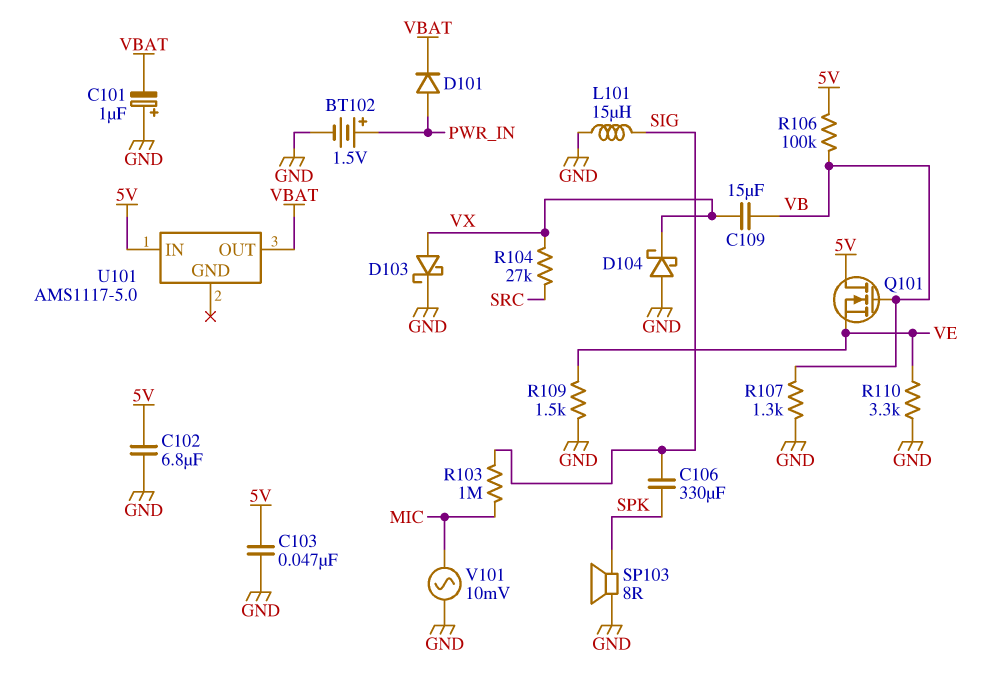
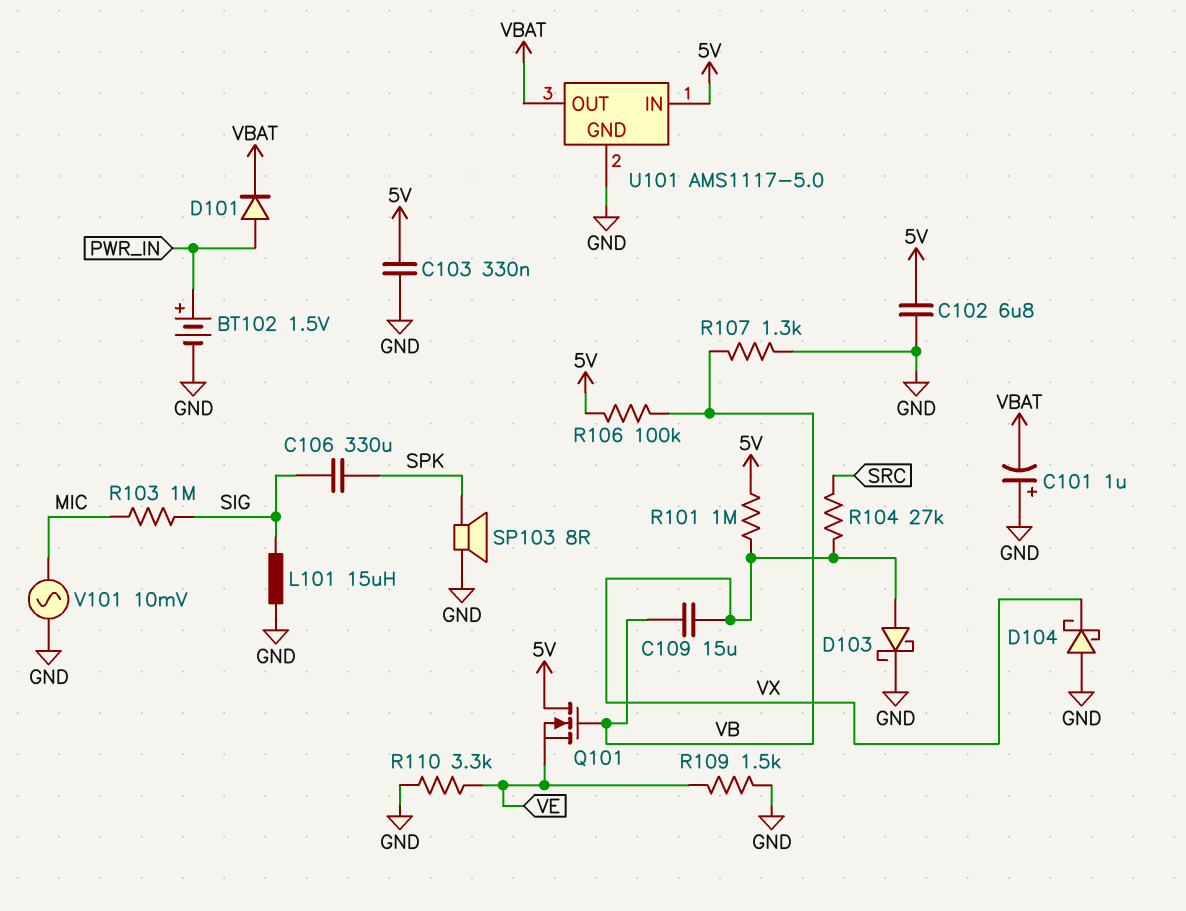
C103: 47nF (5V, GND) -> 330nF (5V, GND)
R101: none -> 1M (5V, VX)
U101 pin GND: none -> GND

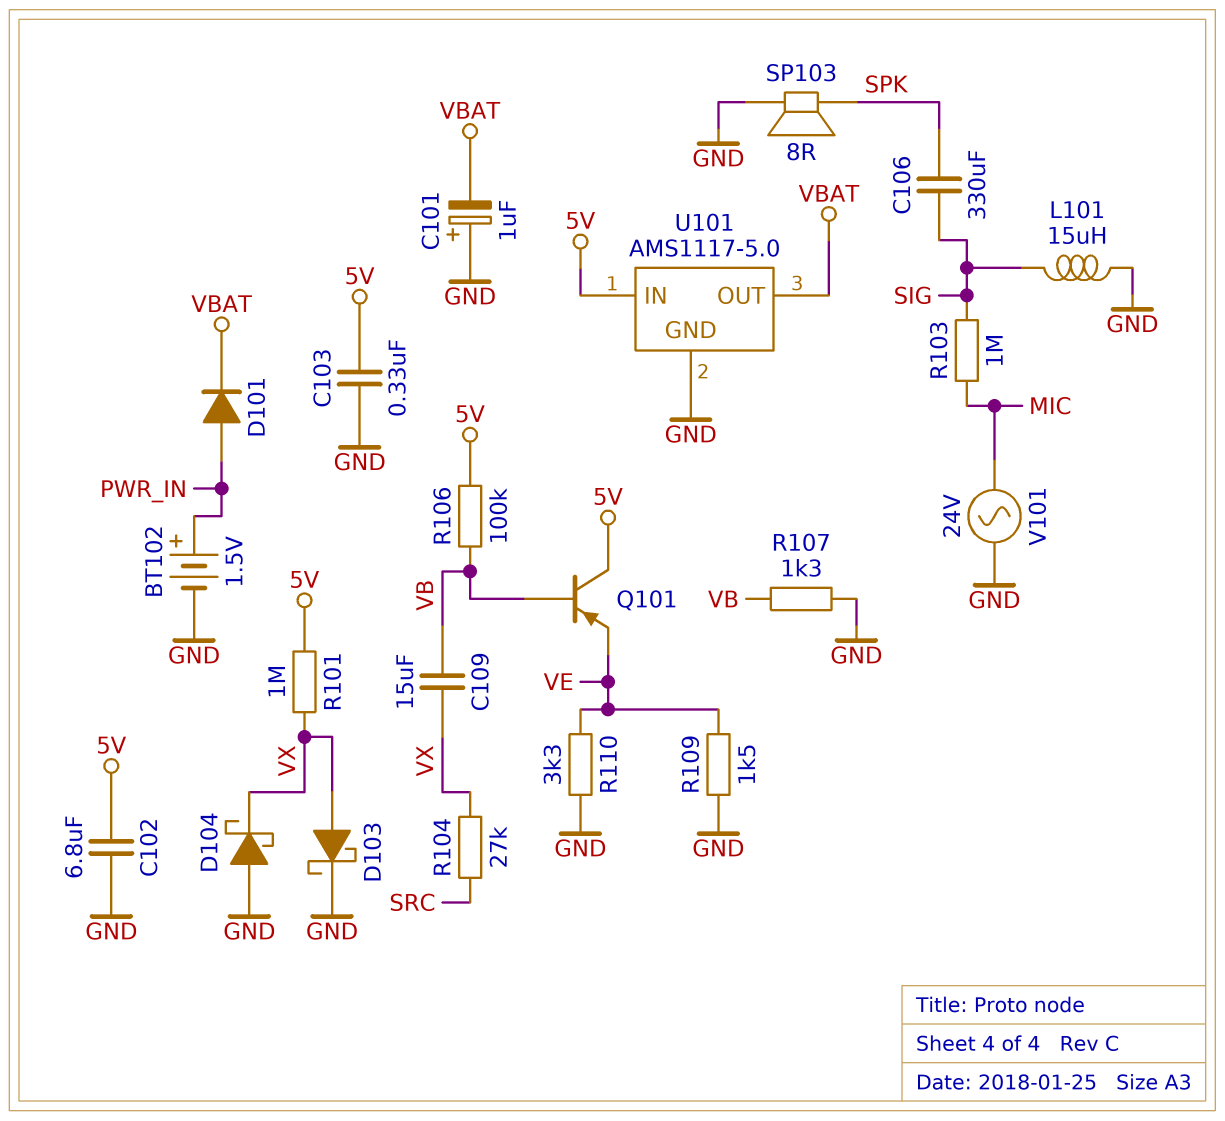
Q101: NMOS (G VB, D 5V, S VE) -> PNP (B VB, C 5V, E VE)
V101: AC 10mV (GND, MIC) -> AC 24V (GND, MIC)

